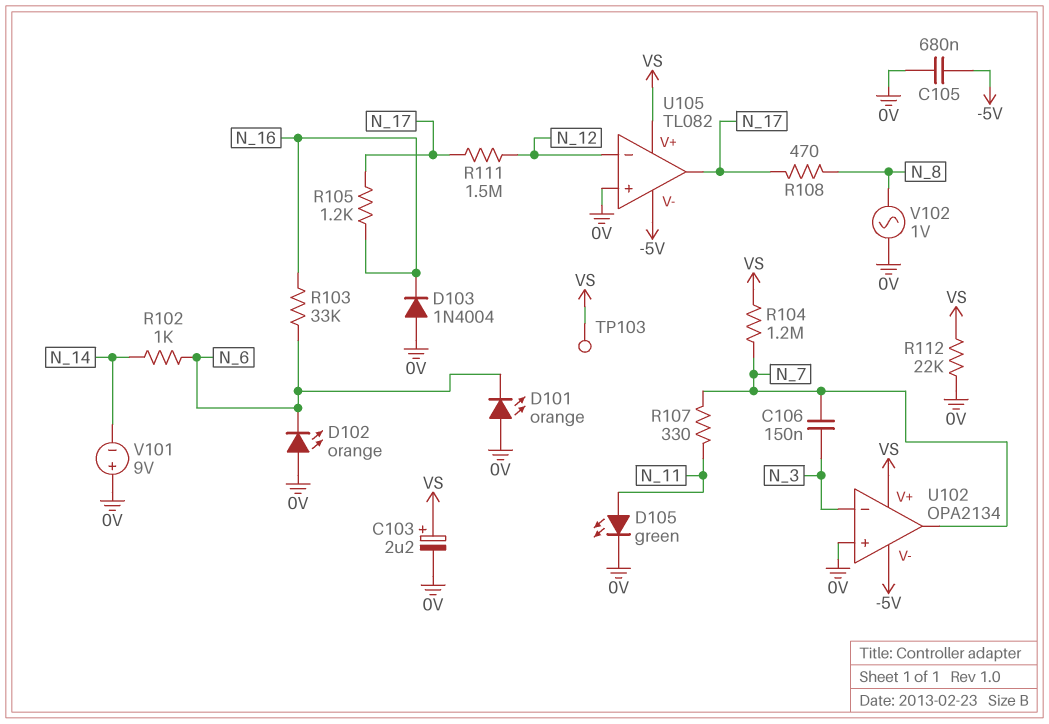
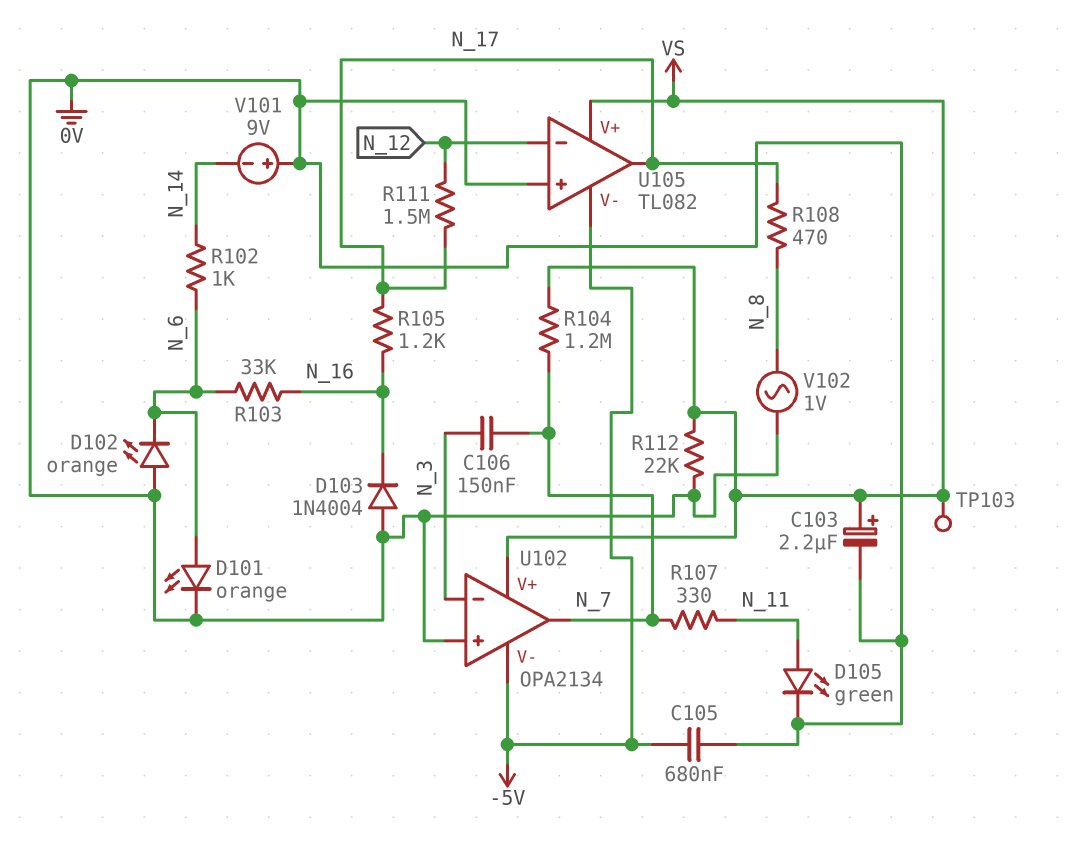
D101: LED orange (A 0V, K N_6) -> LED orange (A N_6, K 0V)

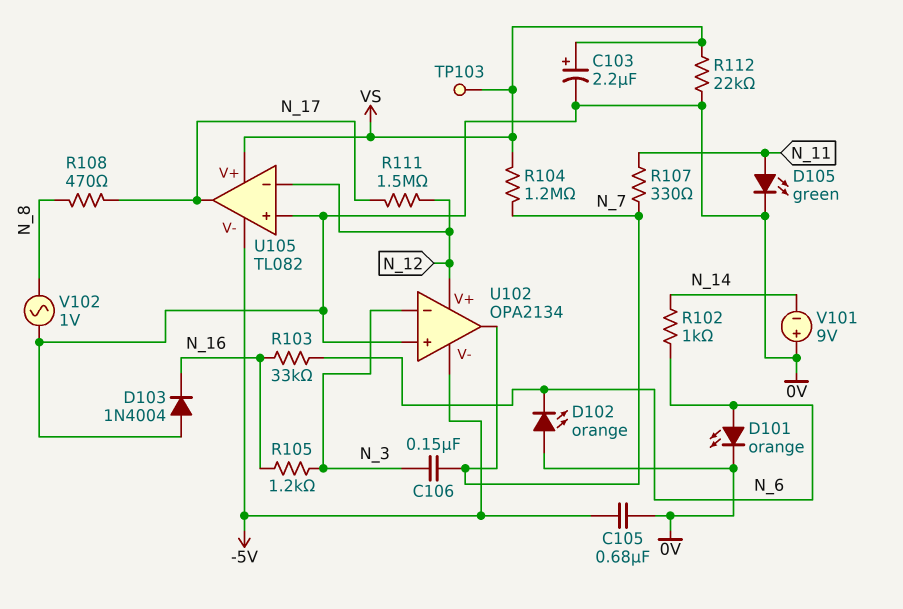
R105: 1.2k (N_16, N_17) -> 1.2k (N_3, N_16)
U102 pin V+: VS -> N_12

